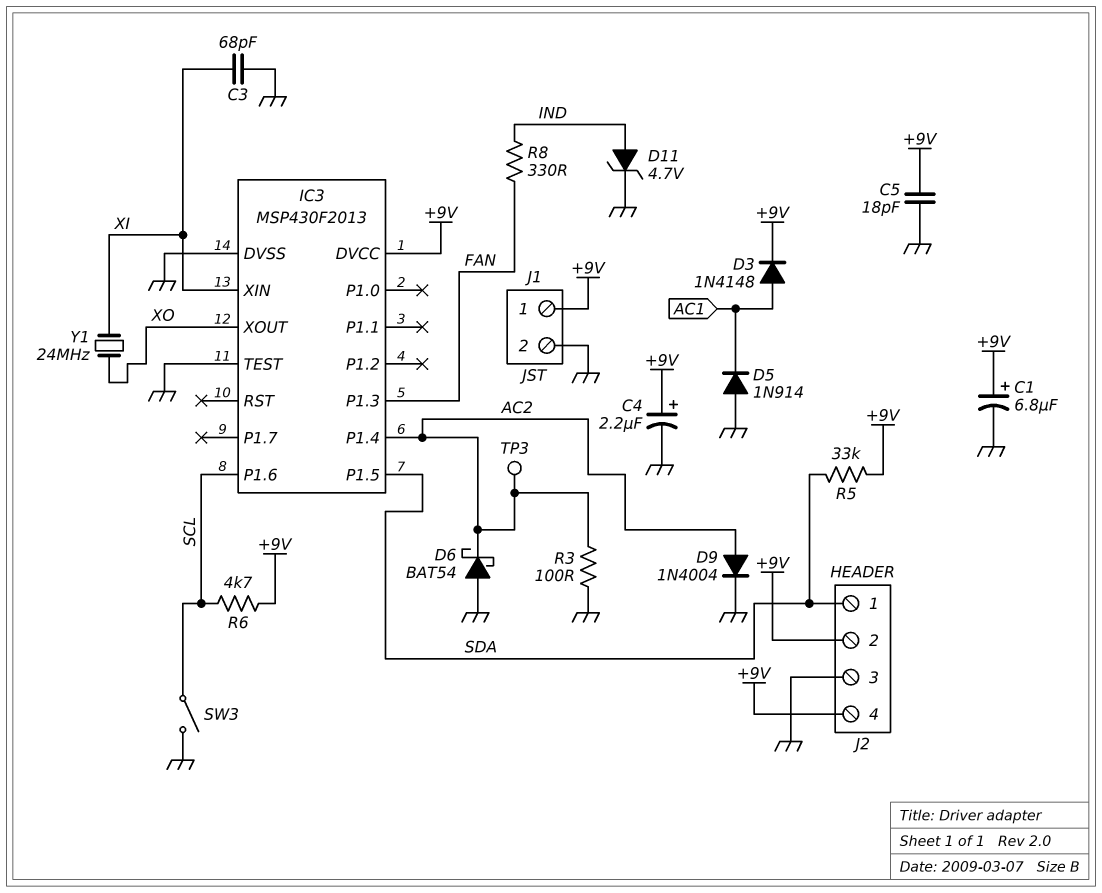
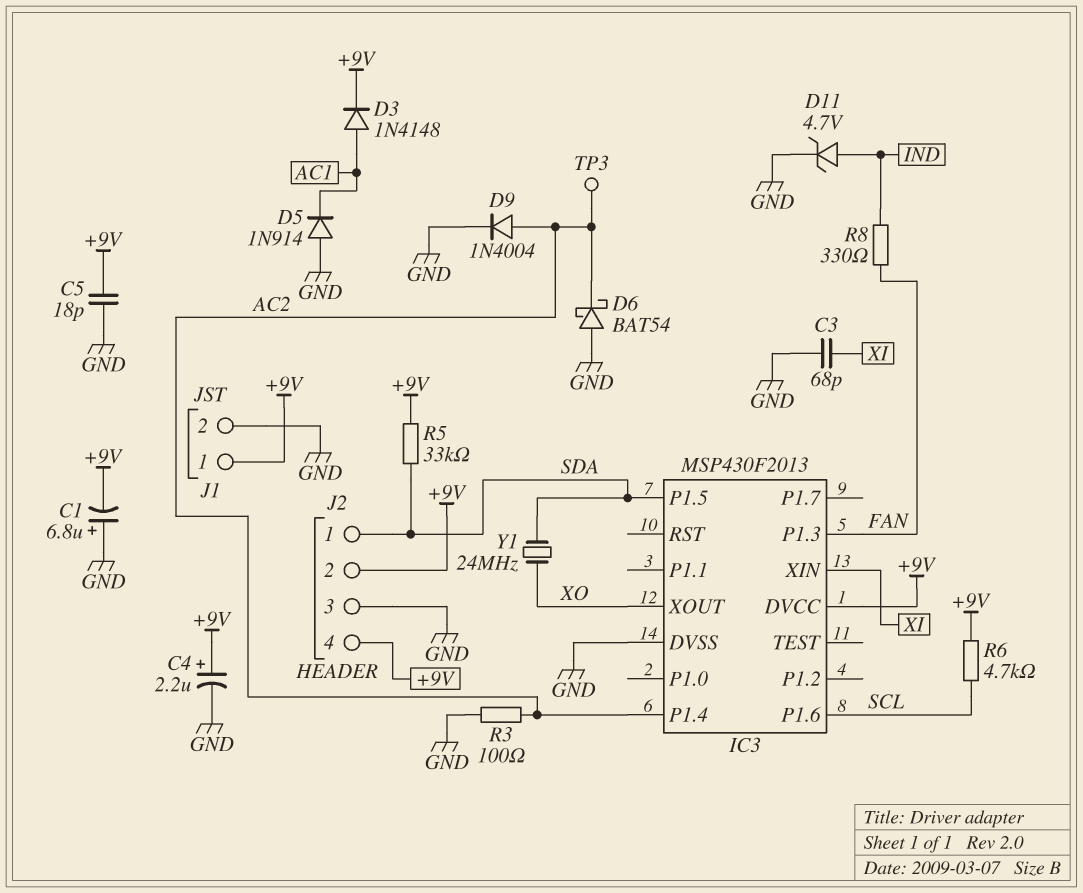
C1: 6.8uF (plus +9V, minus GND) -> 6.8uF (plus GND, minus +9V)
IC3 pin TEST: GND -> none
SW3: switch (GND, SCL) -> none
Y1: 24MHz (XI, XO) -> 24MHz (SDA, XO)

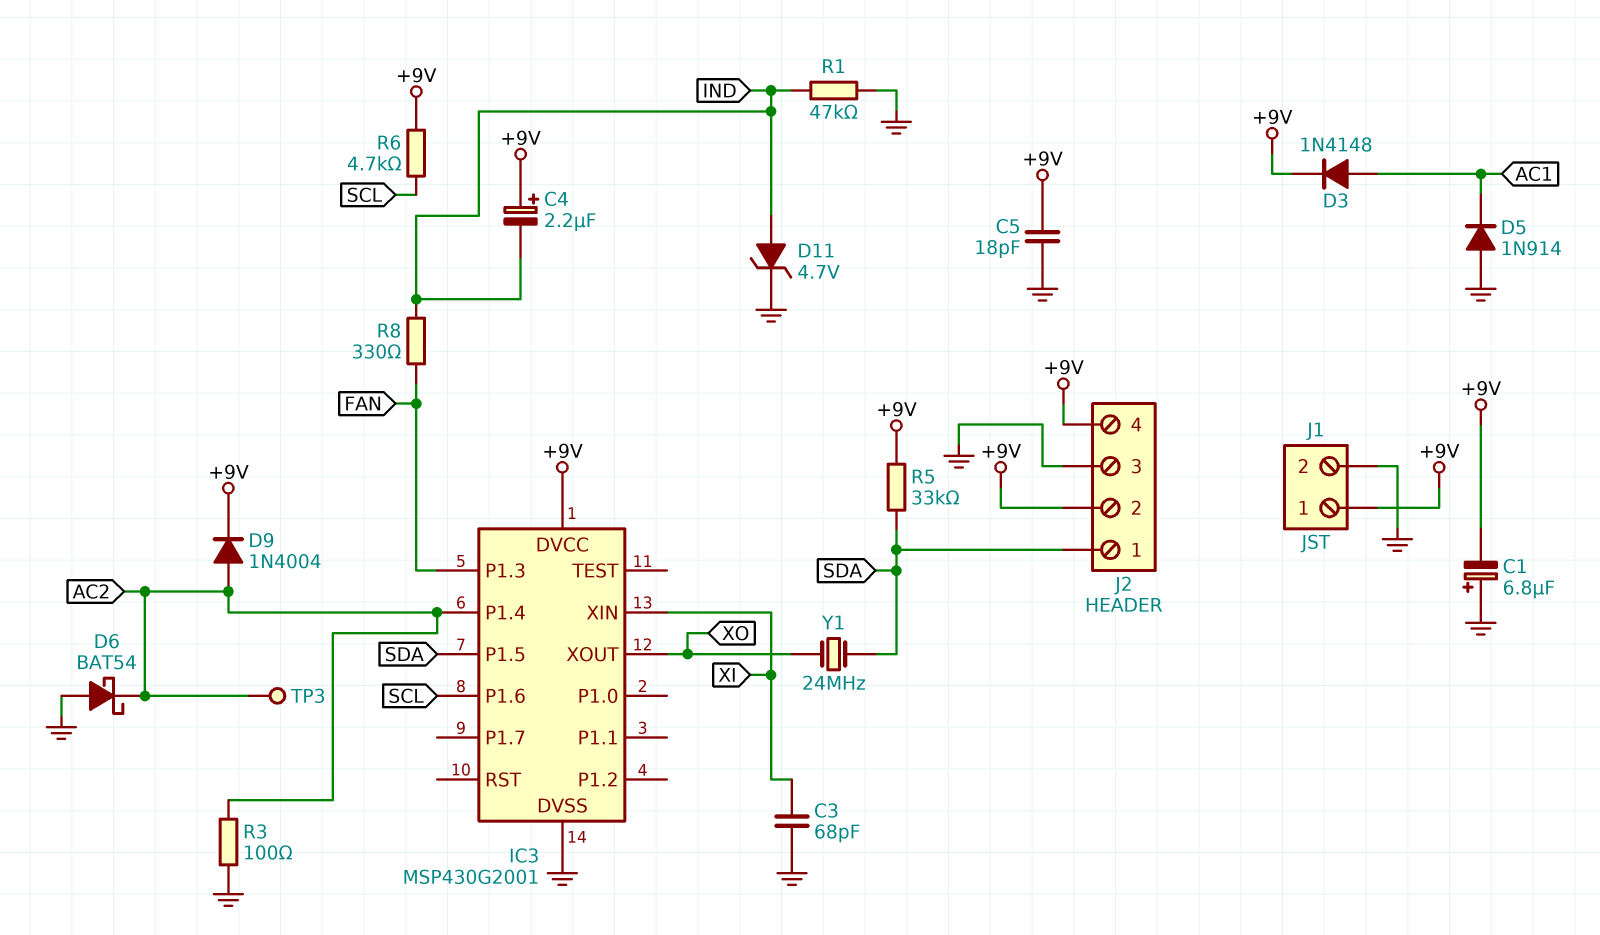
C4: 2.2uF (plus +9V, minus GND) -> 2.2uF (plus +9V, minus IND)
D9: diode 1N4004 (A AC2, K GND) -> diode 1N4004 (A AC2, K +9V)
IC3: MSP430F2013 -> MSP430G2001
R1: none -> 47k (GND, IND)

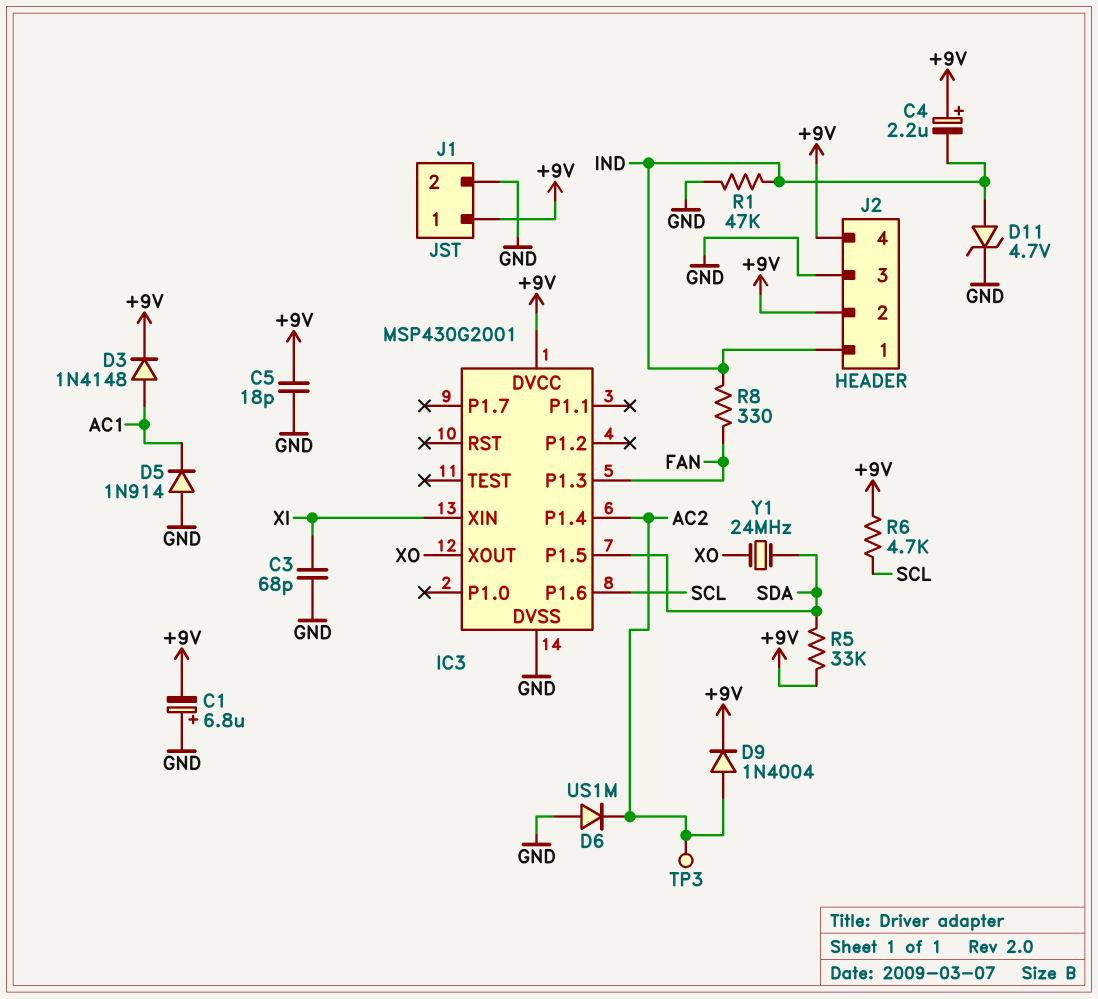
D6: schottky BAT54 (A GND, K AC2) -> diode US1M (A GND, K AC2)
J2 pin 1: SDA -> IND
R3: 100 (AC2, GND) -> none

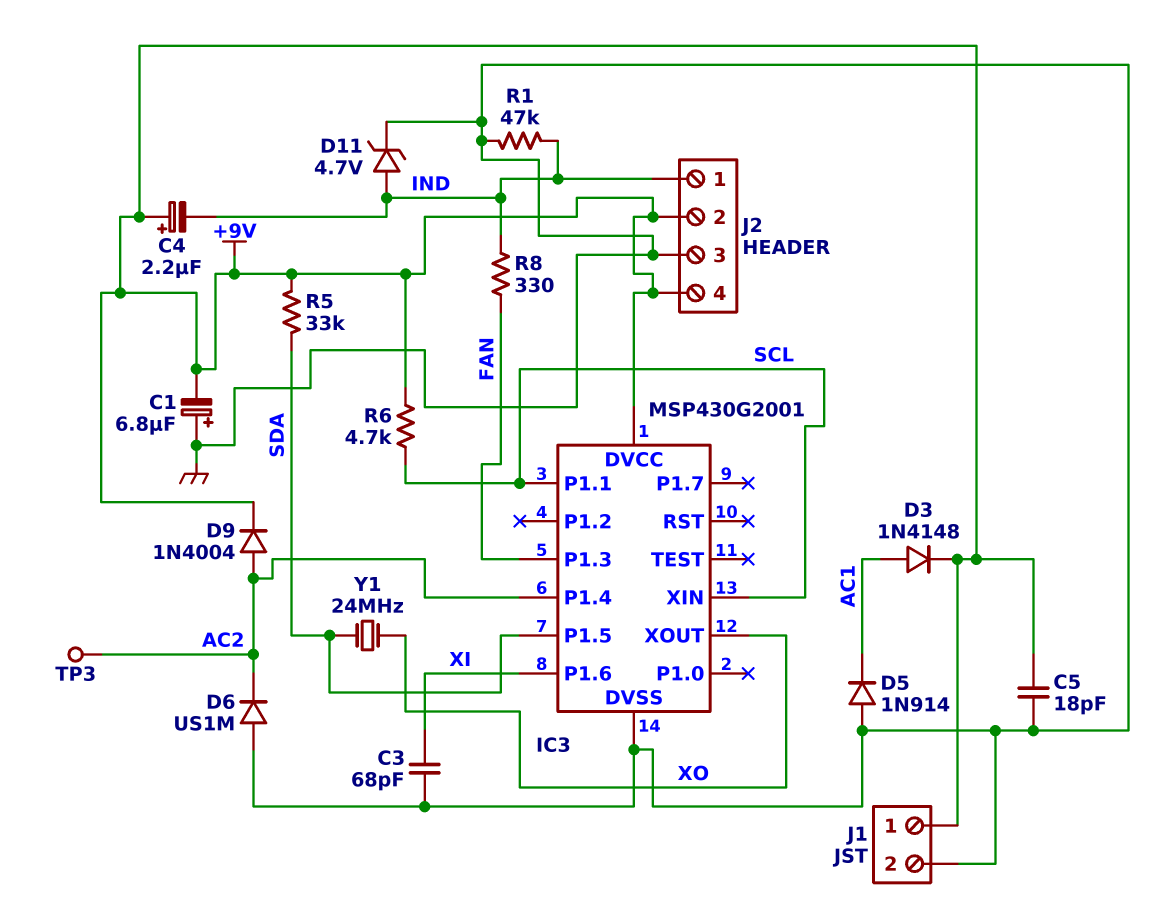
IC3 pin P1.1: none -> SCL
IC3 pin P1.6: SCL -> XI
IC3 pin XIN: XI -> SCL

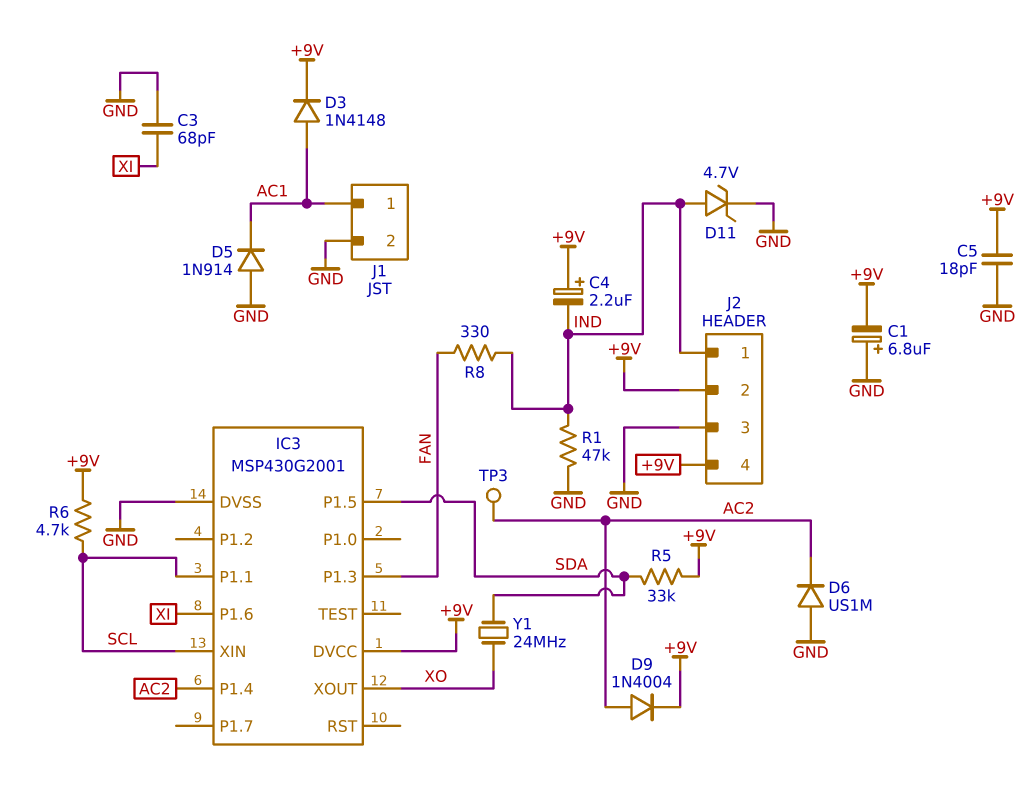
J1 pin 1: +9V -> AC1

